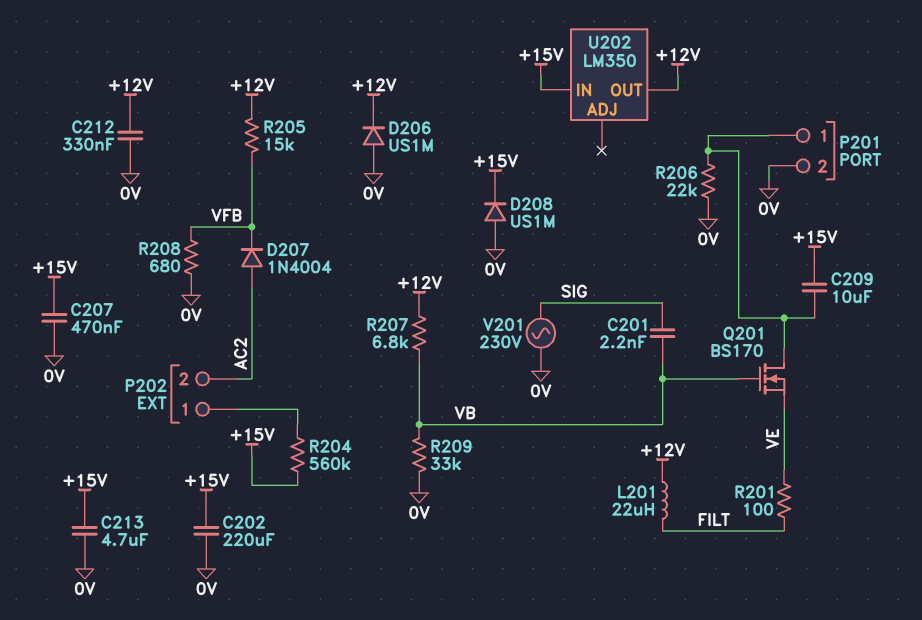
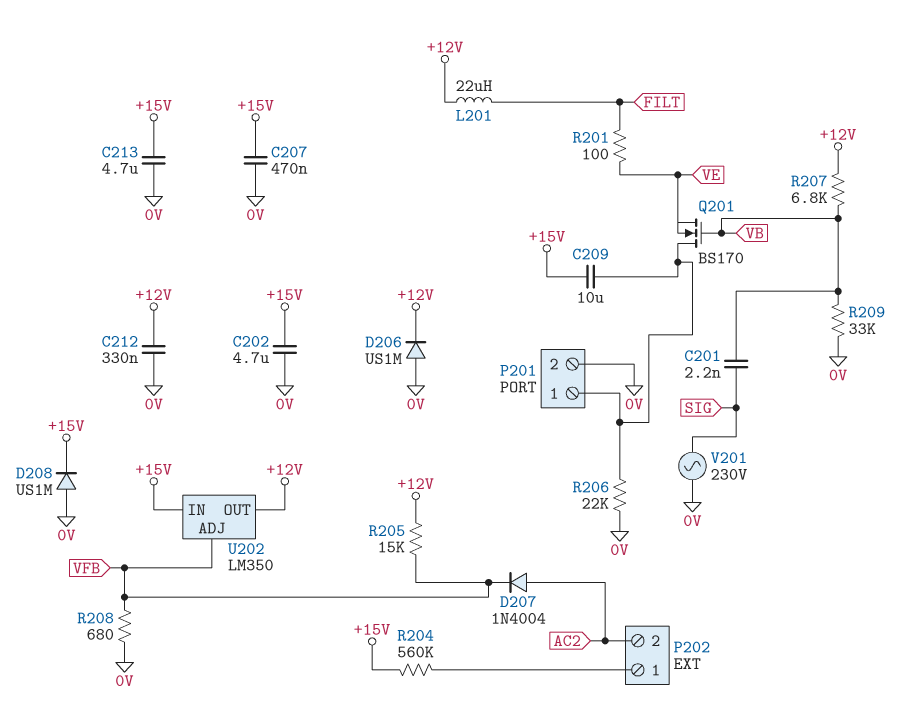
C202: 220uF (+15V, 0V) -> 4.7uF (+15V, 0V)
U202 pin ADJ: none -> VFB

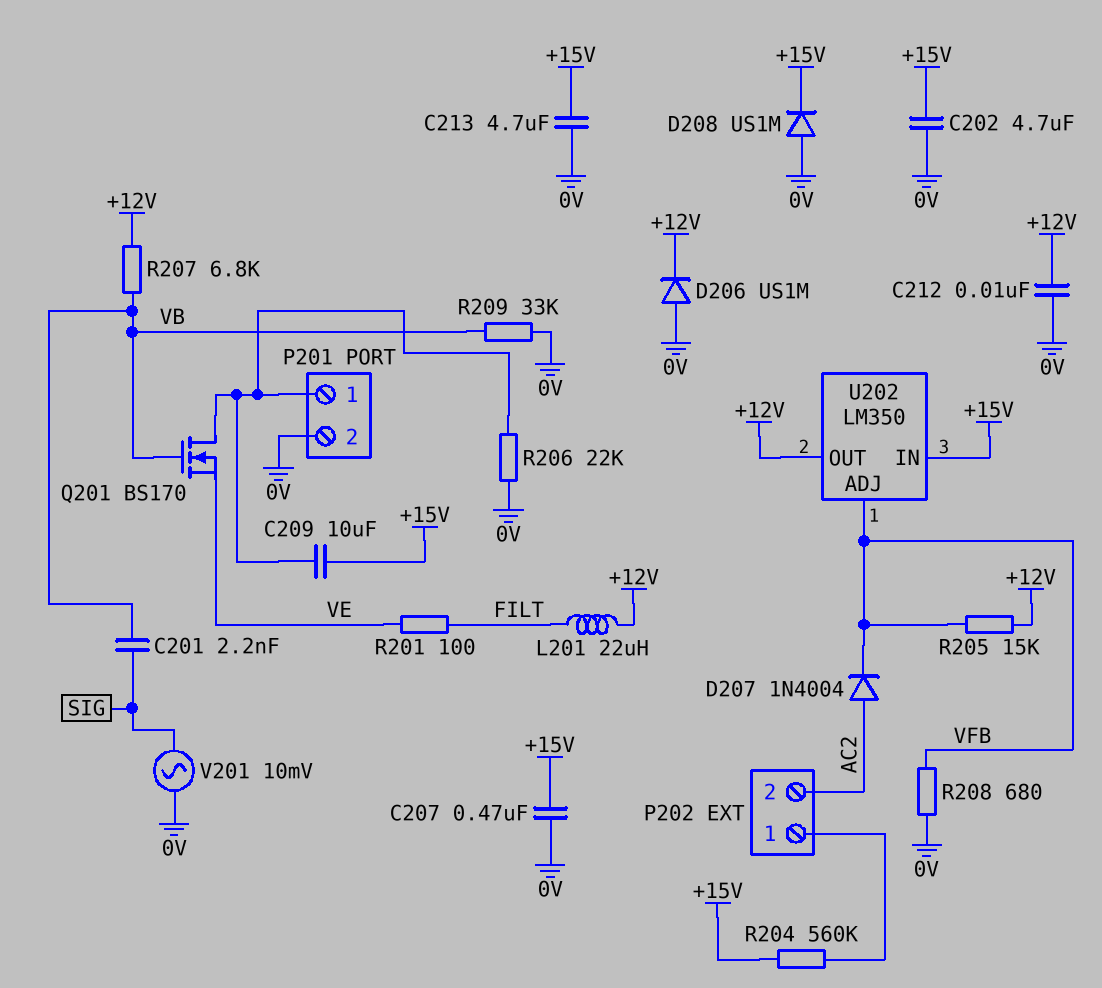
C212: 330nF (+12V, 0V) -> 10nF (+12V, 0V)
V201: AC 230V (0V, SIG) -> AC 10mV (0V, SIG)

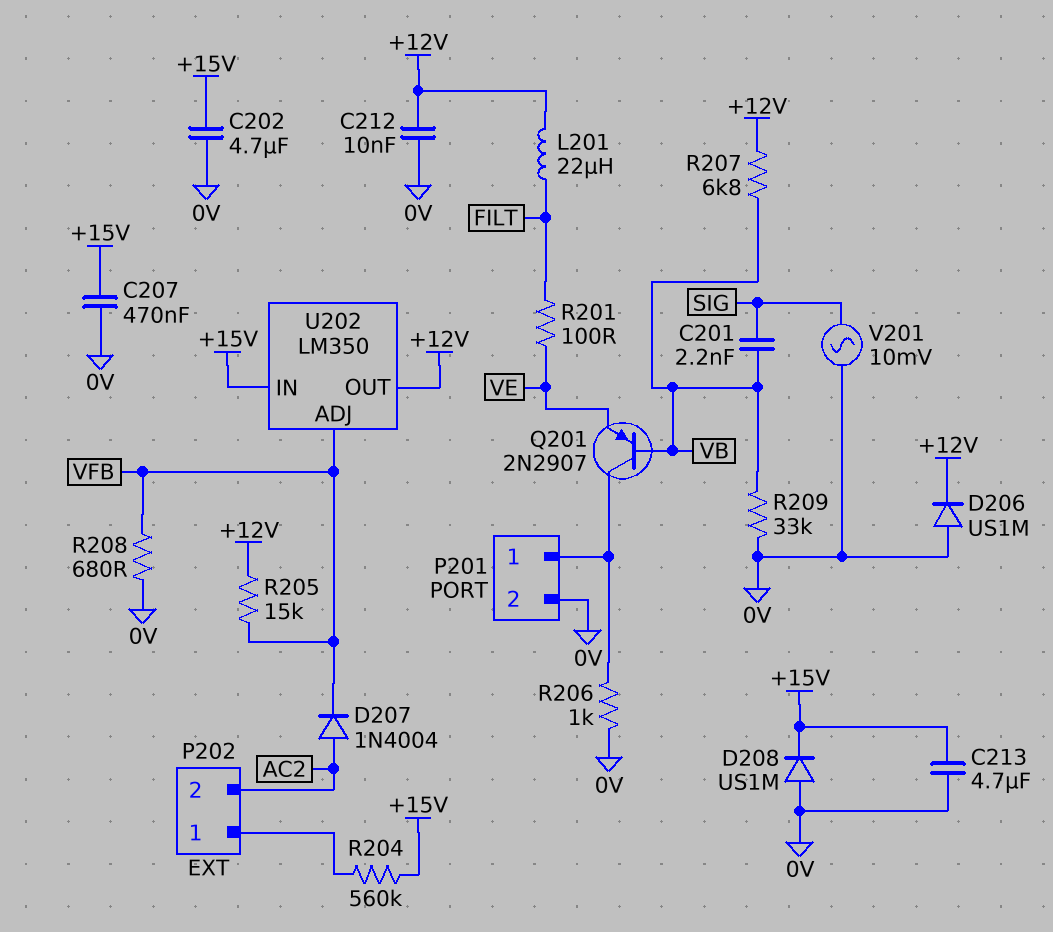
C209: 10uF (+15V, P201/1) -> none
Q201: NMOS BS170 (G VB, D P201/1, S VE) -> PNP 2N2907 (B VB, C P201/1, E VE)
R206: 22k (0V, P201/1) -> 1k (0V, P201/1)

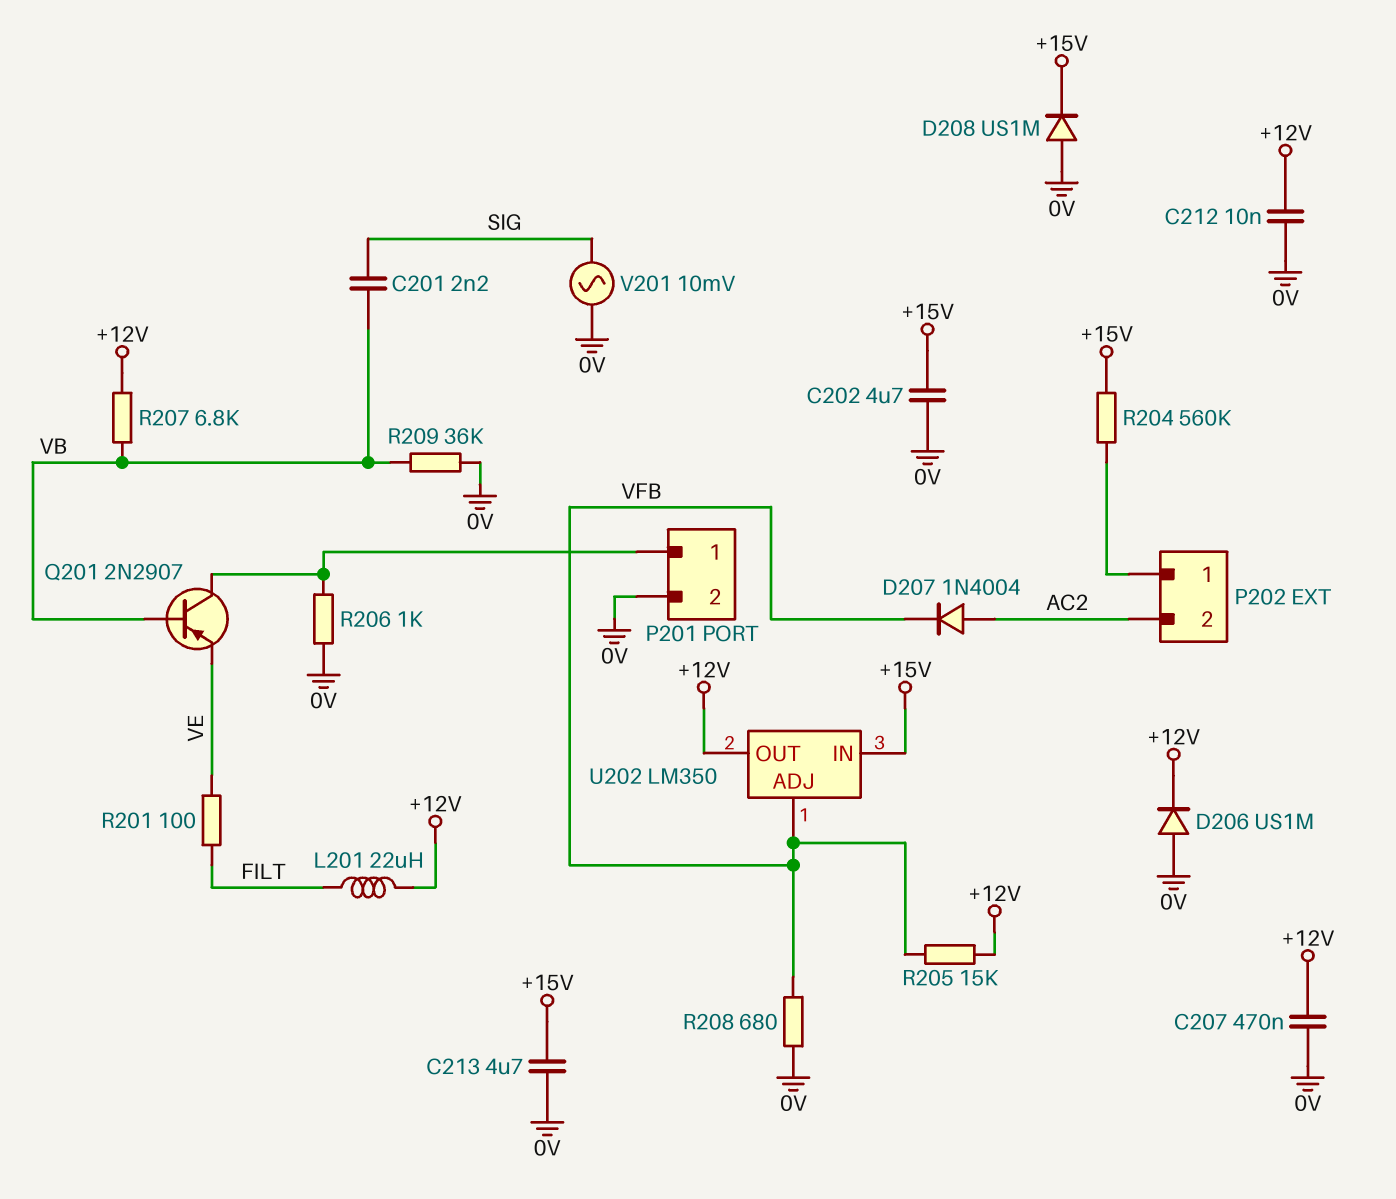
C207: 470nF (+15V, 0V) -> 470nF (+12V, 0V)
R209: 33k (0V, VB) -> 36k (0V, VB)

